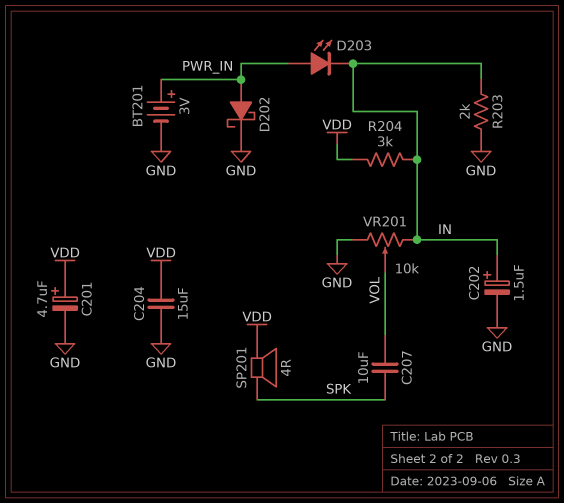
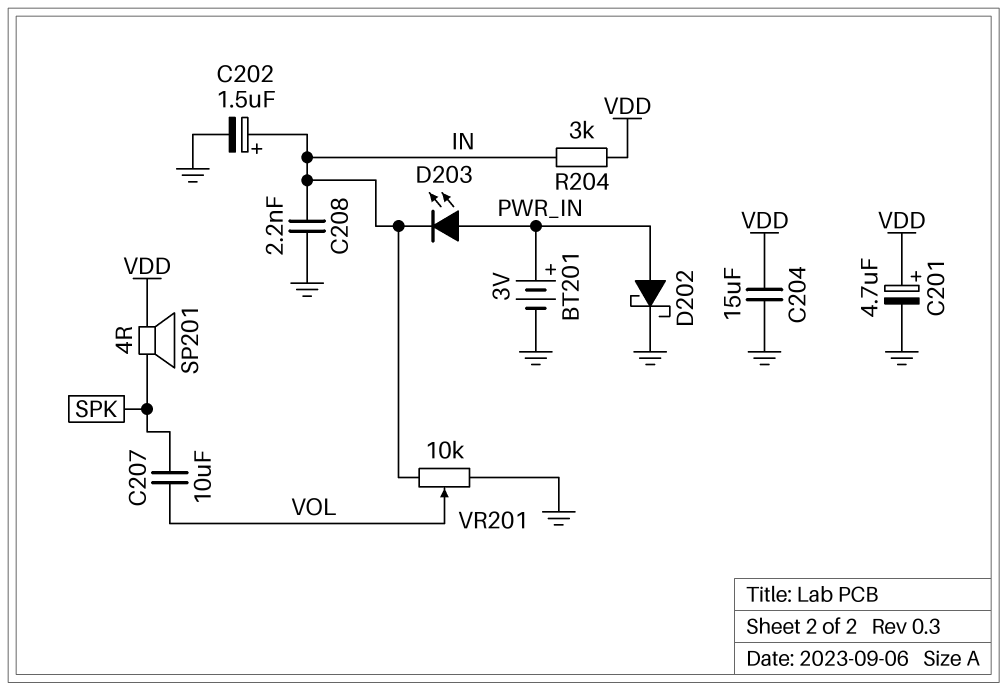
C208: none -> 2.2nF (GND, IN)
R203: 2k (GND, IN) -> none

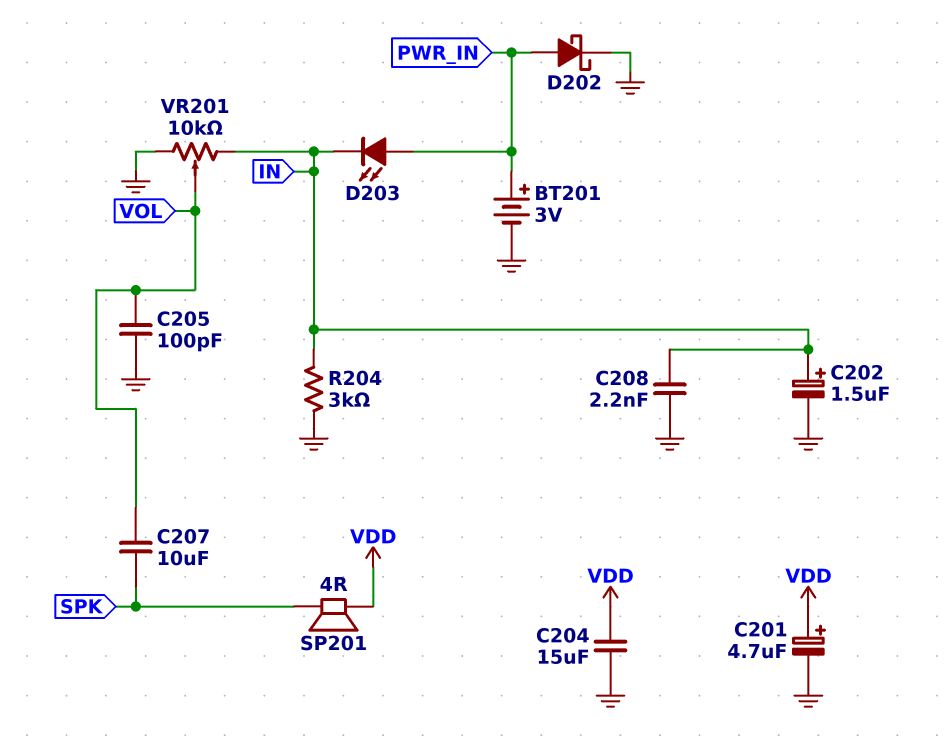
C205: none -> 100pF (GND, VOL)
R204: 3k (IN, VDD) -> 3k (GND, IN)

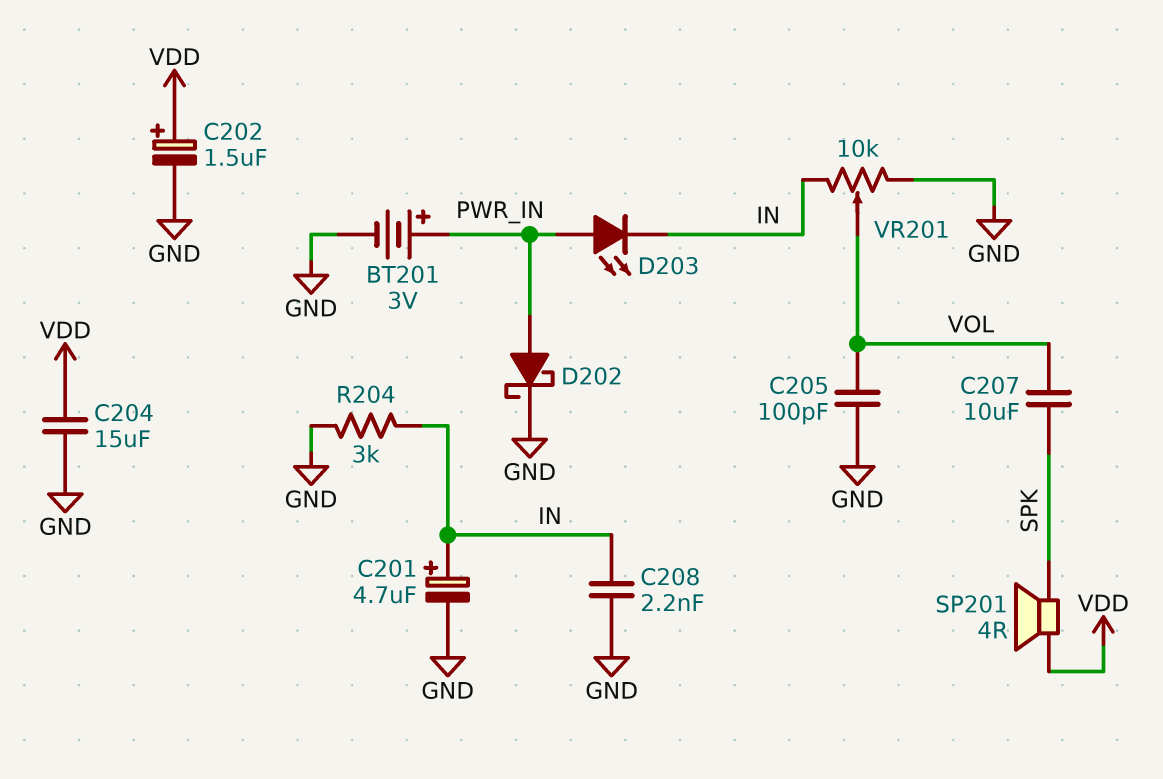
C201: 4.7uF (plus VDD, minus GND) -> 4.7uF (plus IN, minus GND)
C202: 1.5uF (plus IN, minus GND) -> 1.5uF (plus VDD, minus GND)

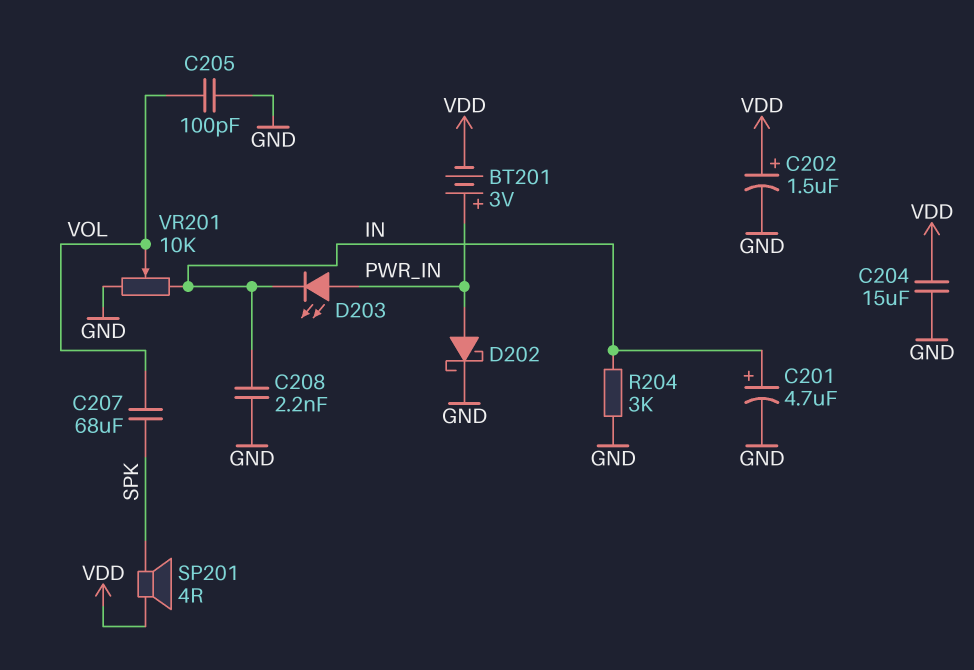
BT201: 3V (plus PWR_IN, minus GND) -> 3V (plus PWR_IN, minus VDD)
C207: 10uF (SPK, VOL) -> 68uF (SPK, VOL)

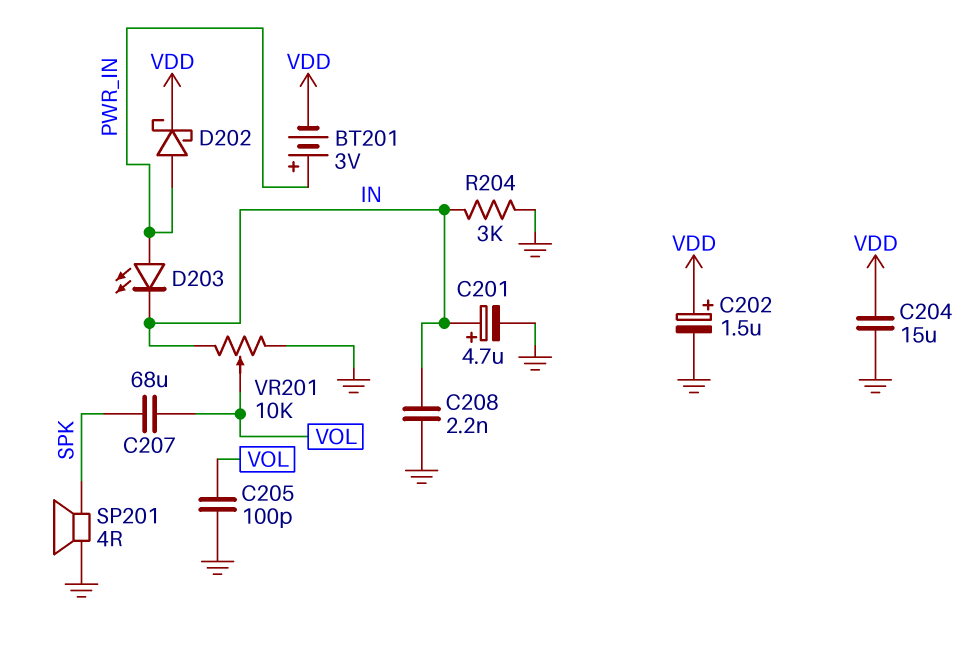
D202: schottky (A PWR_IN, K GND) -> schottky (A PWR_IN, K VDD)
SP201: speaker 4R (SPK, VDD) -> speaker 4R (GND, SPK)

